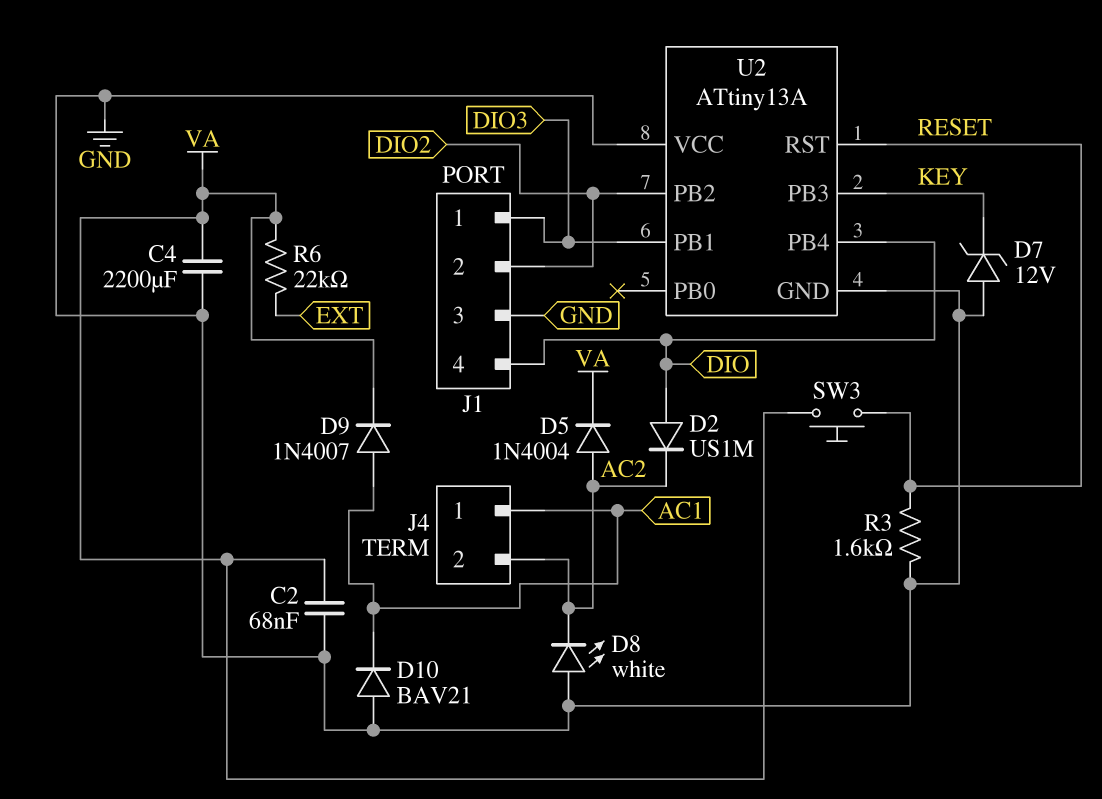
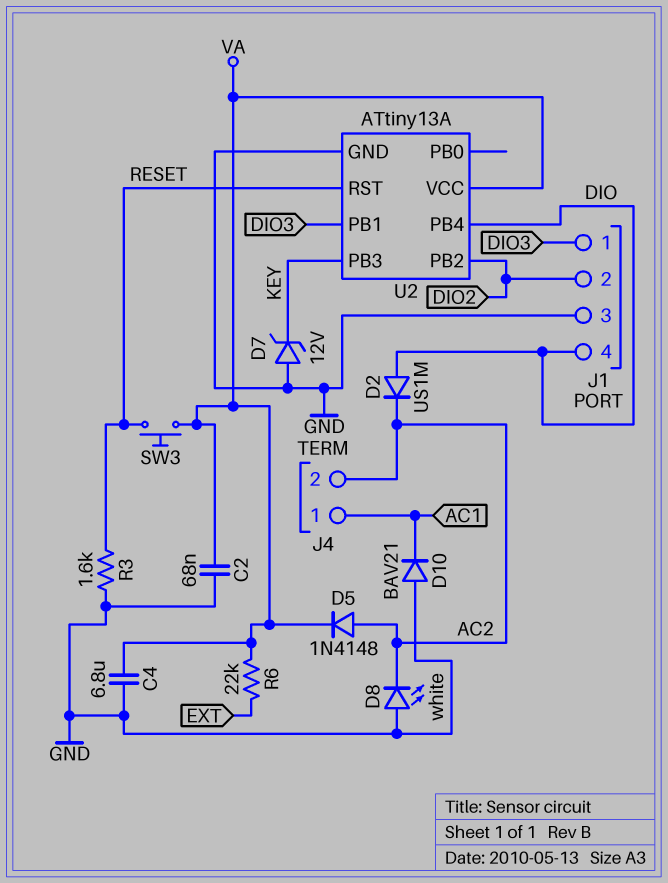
C4: 2200uF (GND, VA) -> 6.8uF (GND, VA)
D5: diode 1N4004 (A AC2, K VA) -> diode 1N4148 (A AC2, K VA)
D9: diode 1N4007 (A AC1, K VA) -> none
U2 pin VCC: GND -> VA

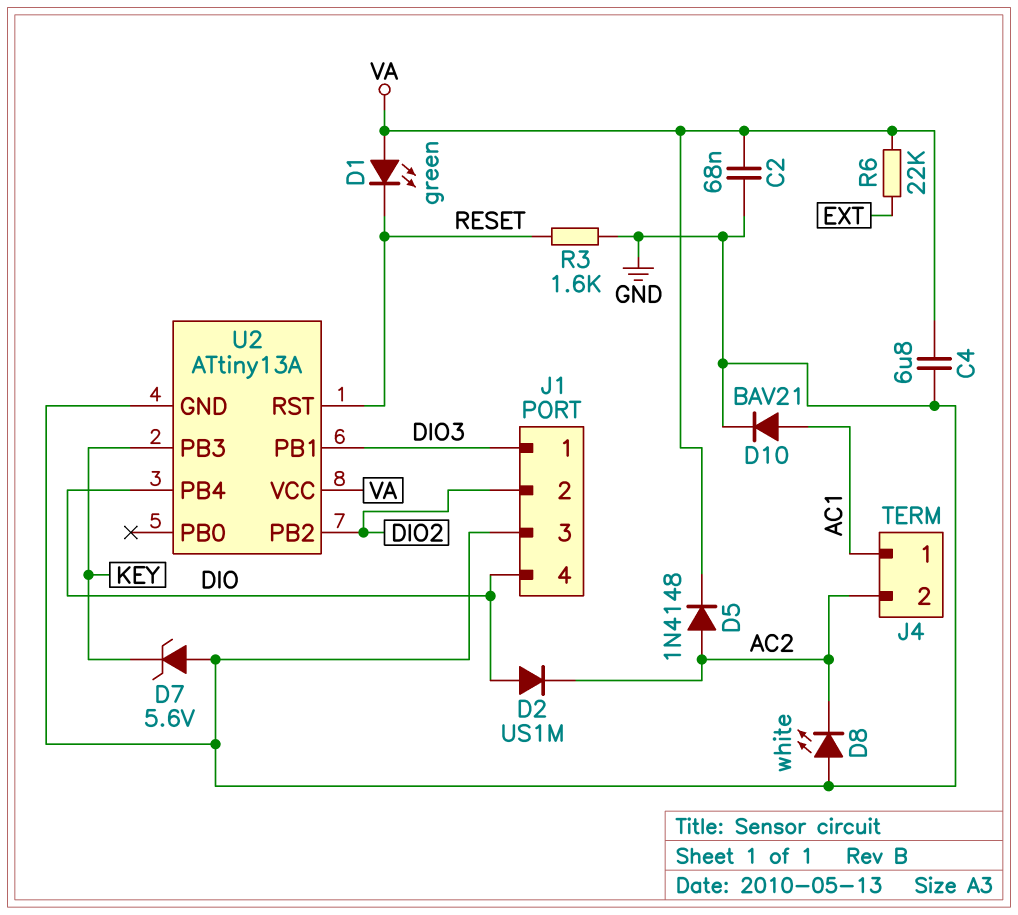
D1: none -> LED green (A VA, K RESET)
D7: zener 12V (A GND, K KEY) -> zener 5.6V (A GND, K KEY)
D10: diode BAV21 (A GND, K AC1) -> diode BAV21 (A AC1, K GND)
SW3: button (RESET, VA) -> none

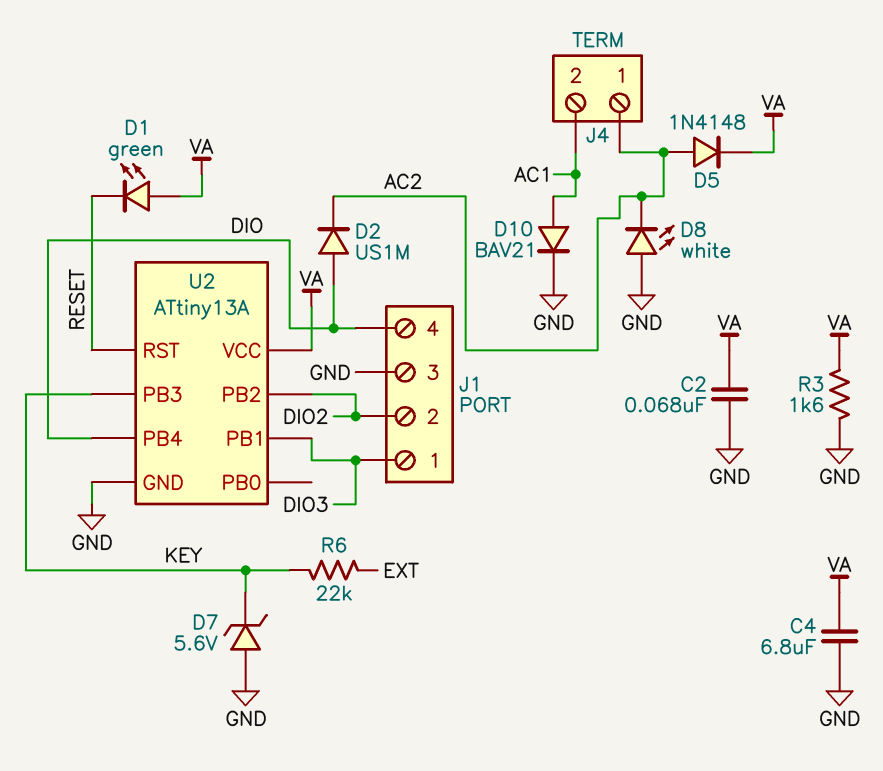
J4 pin 1: AC1 -> AC2
J4 pin 2: AC2 -> AC1
R3: 1.6k (GND, RESET) -> 1.6k (GND, VA)
R6: 22k (EXT, VA) -> 22k (EXT, KEY)

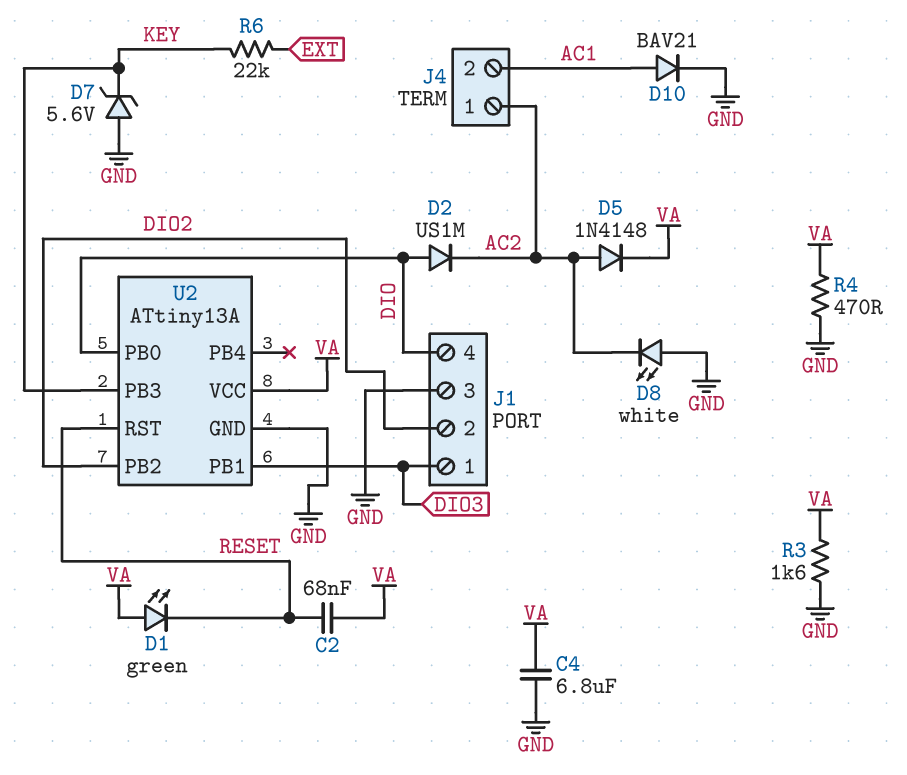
C2: 68nF (GND, VA) -> 68nF (RESET, VA)
R4: none -> 470 (GND, VA)
U2 pin PB0: none -> DIO
U2 pin PB4: DIO -> none

